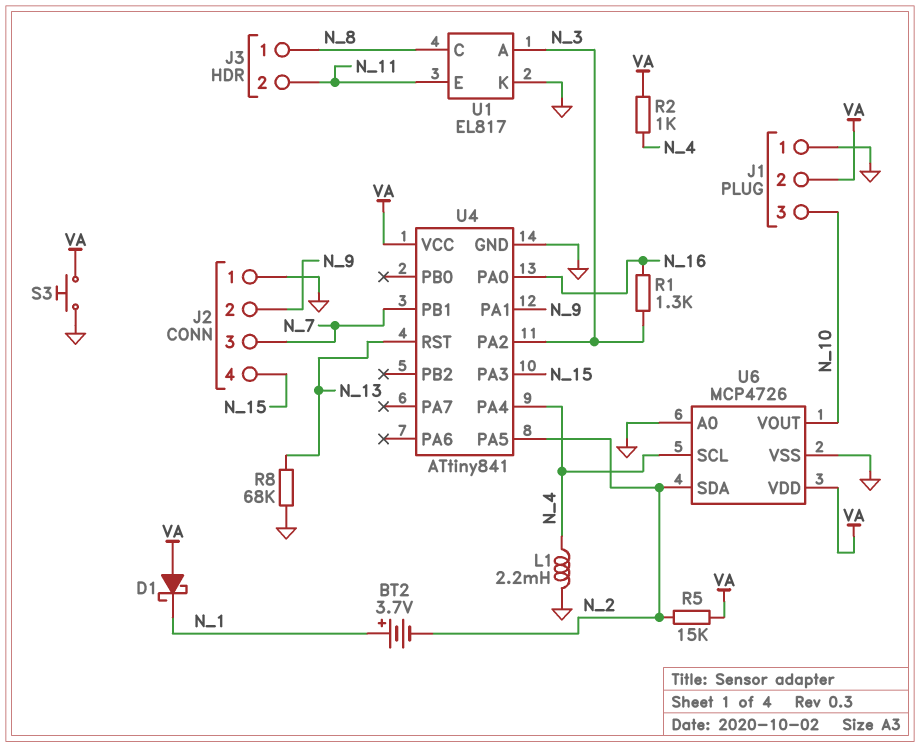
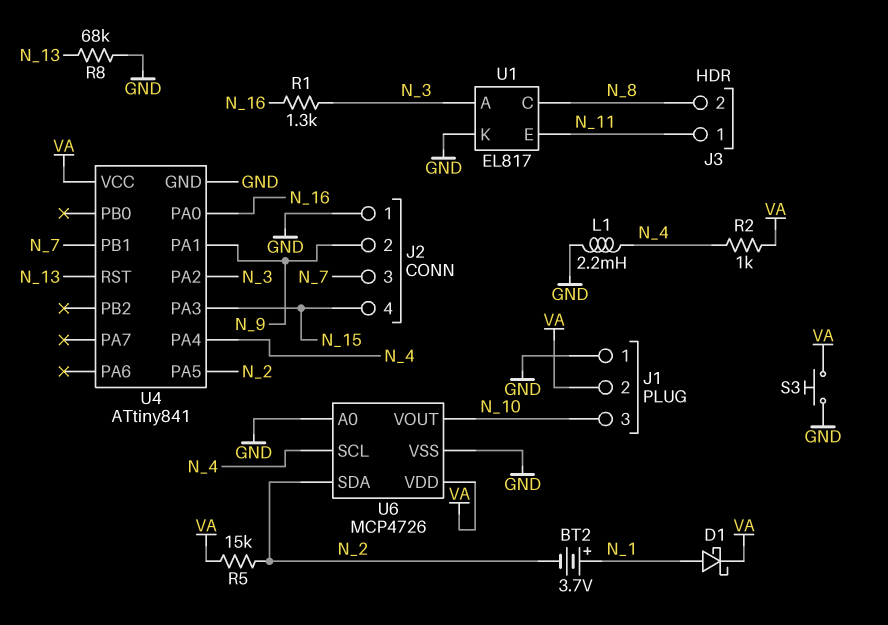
D1: schottky (A VA, K N_1) -> schottky (A N_1, K VA)
J3 pin 1: N_8 -> N_11
J3 pin 2: N_11 -> N_8

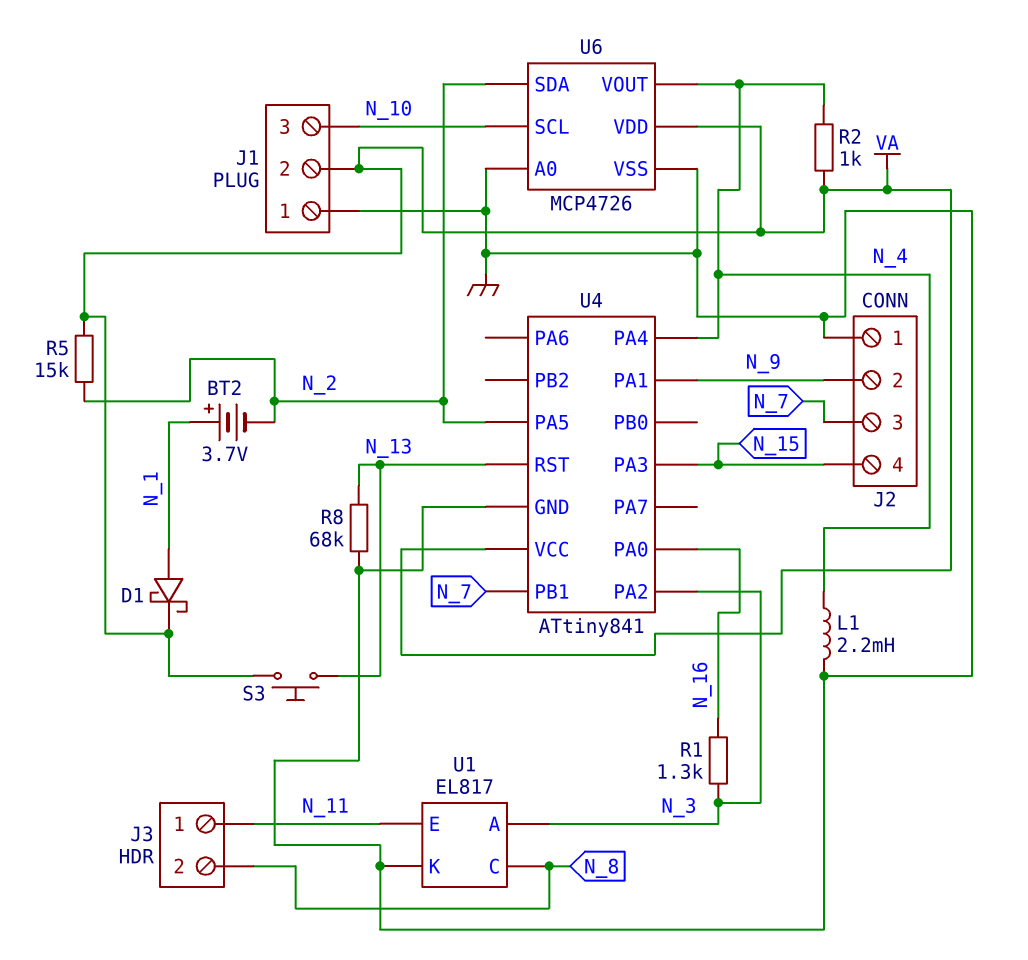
S3: button (GND, VA) -> button (N_13, VA)
U6 pin SCL: N_4 -> N_10
U6 pin VOUT: N_10 -> N_4

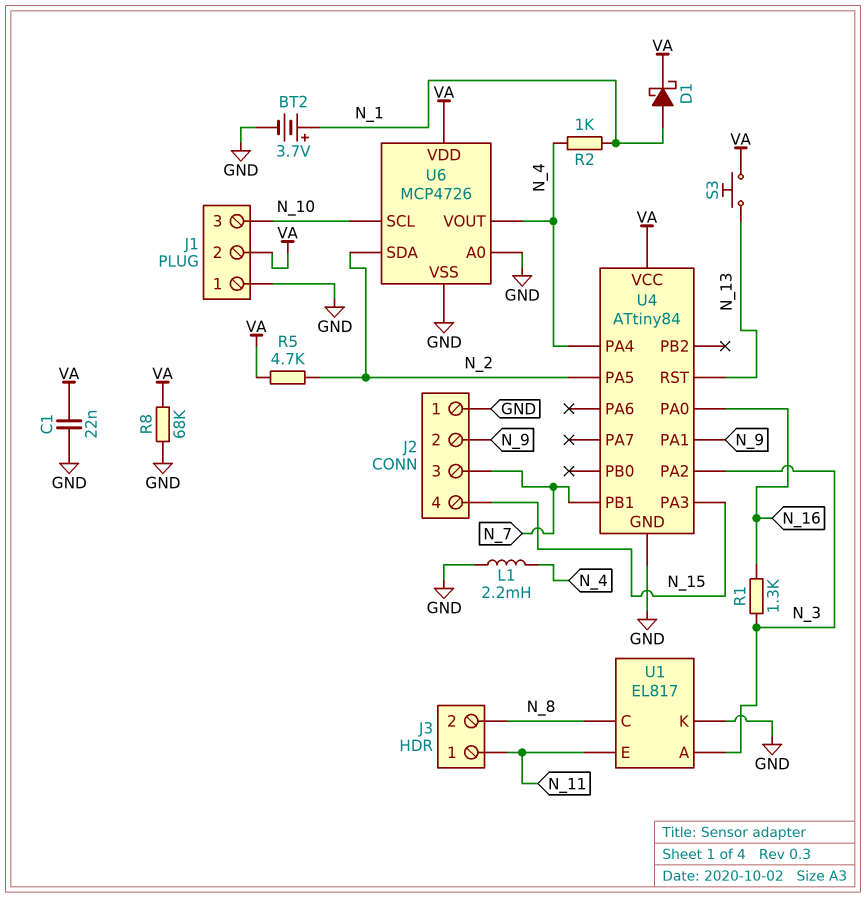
BT2: 3.7V (plus N_1, minus N_2) -> 3.7V (plus N_1, minus GND)
C1: none -> 22nF (GND, VA)
R2: 1k (N_4, VA) -> 1k (N_1, N_4)
R5: 15k (N_2, VA) -> 4.7k (N_2, VA)
R8: 68k (GND, N_13) -> 68k (GND, VA)
U4: ATtiny841 -> ATtiny84

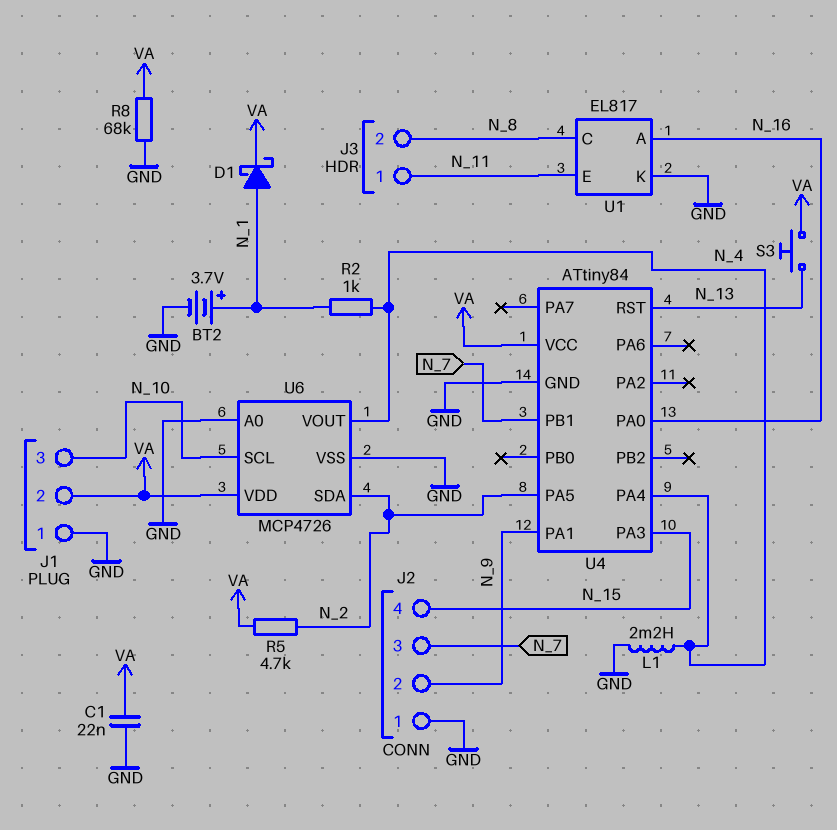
R1: 1.3k (N_3, N_16) -> none
U1 pin A: N_3 -> N_16
U4 pin PA2: N_3 -> none

